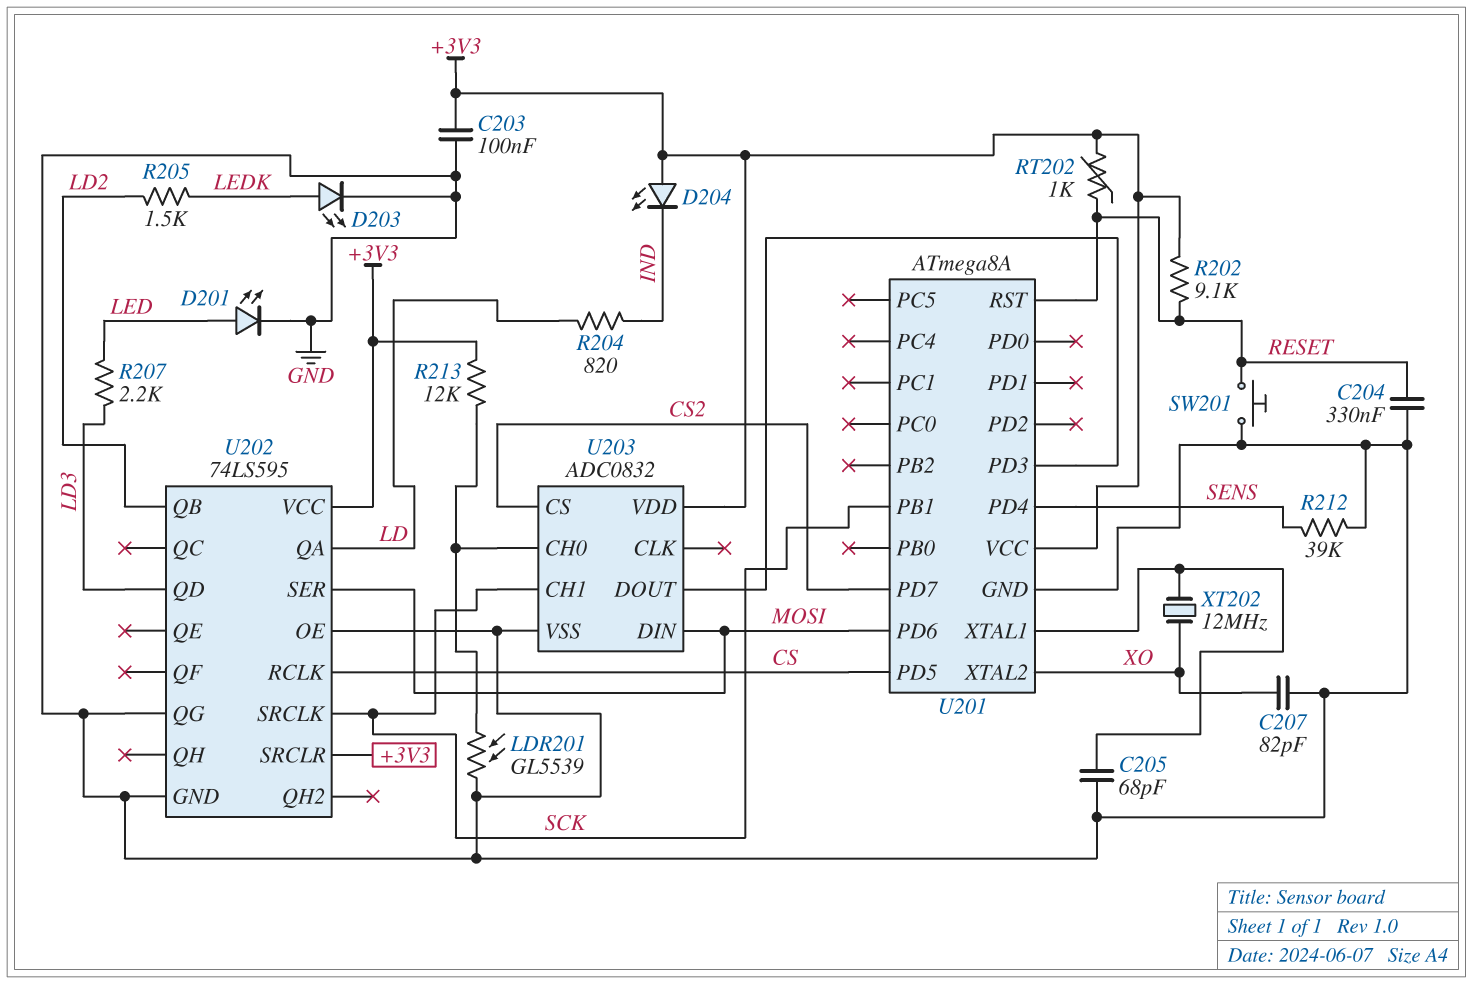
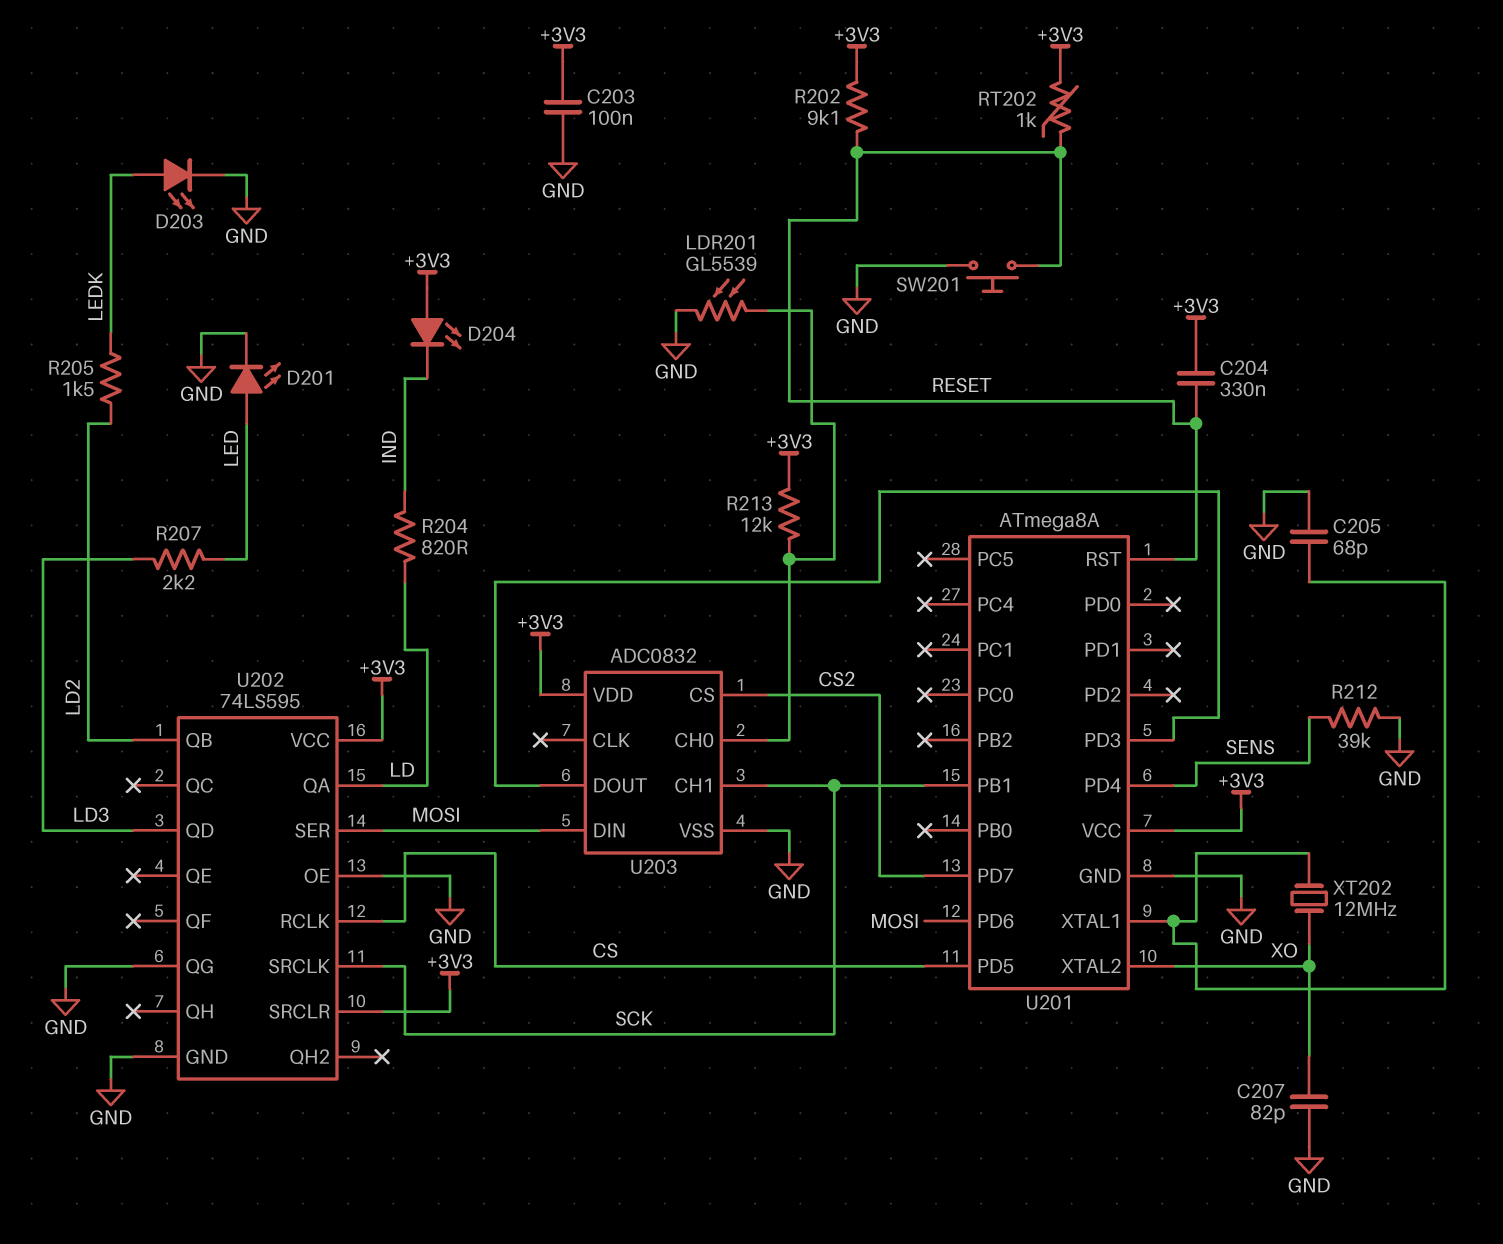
C204: 330nF (GND, RESET) -> 330nF (+3V3, RESET)

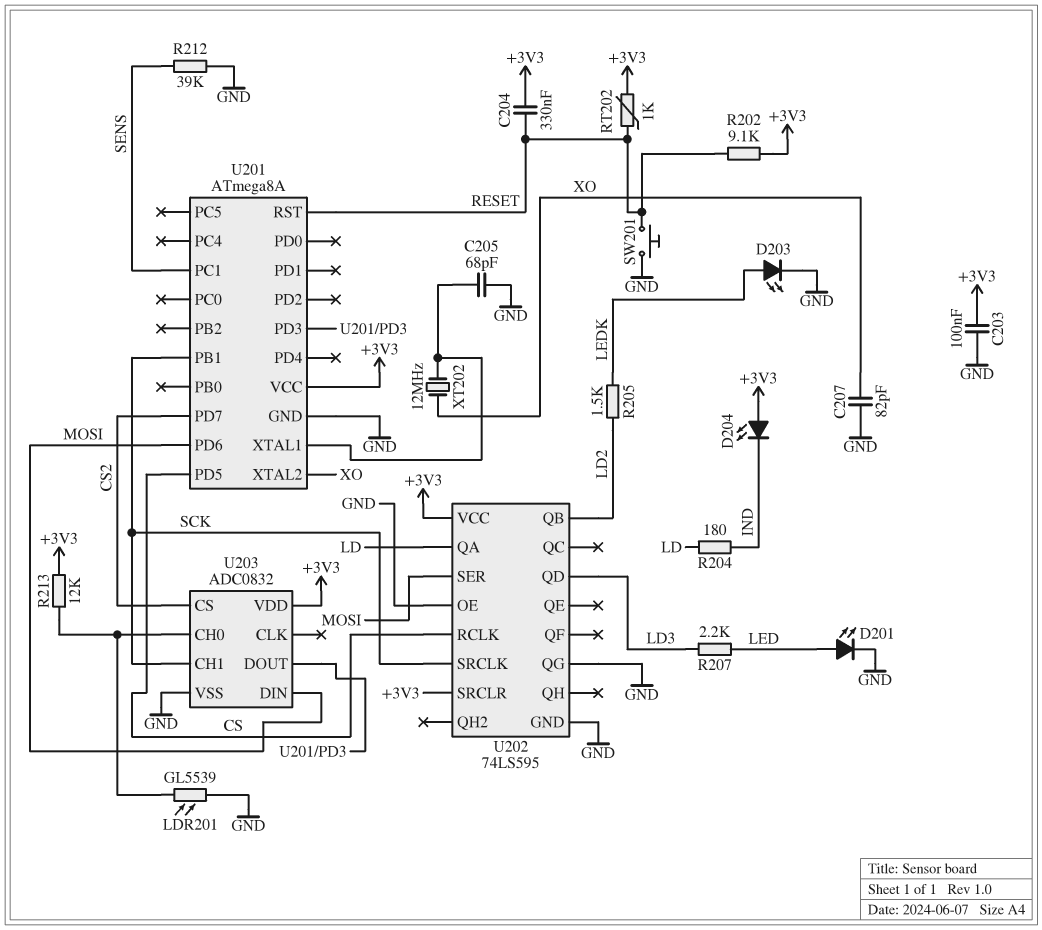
R204: 820 (IND, LD) -> 180 (IND, LD)
U201 pin PC1: none -> SENS
U201 pin PD4: SENS -> none

